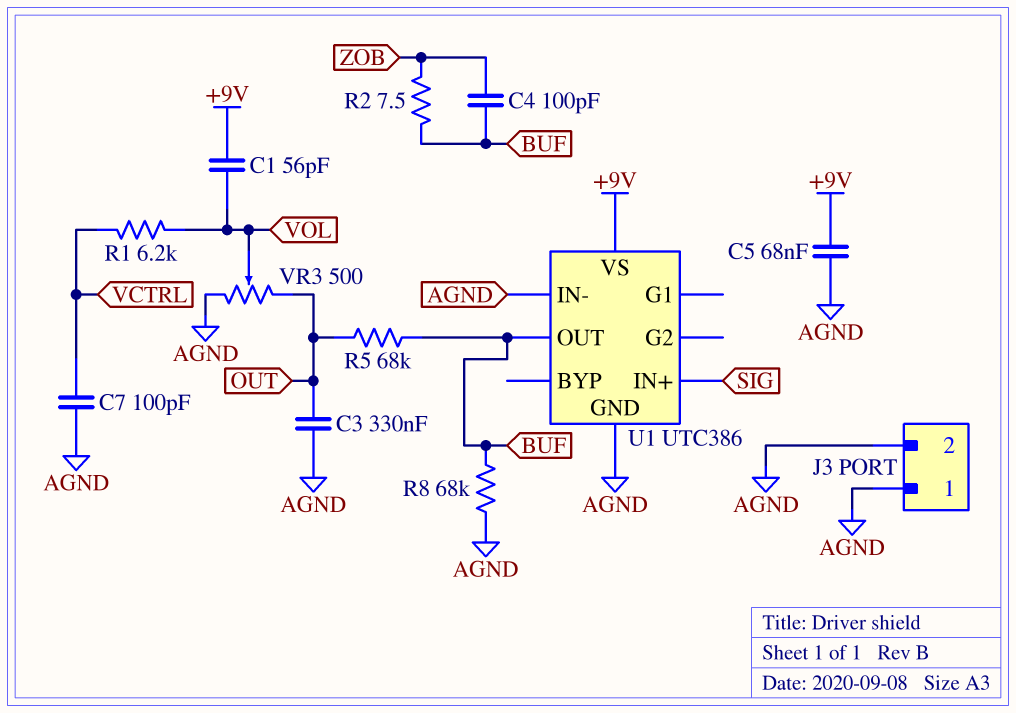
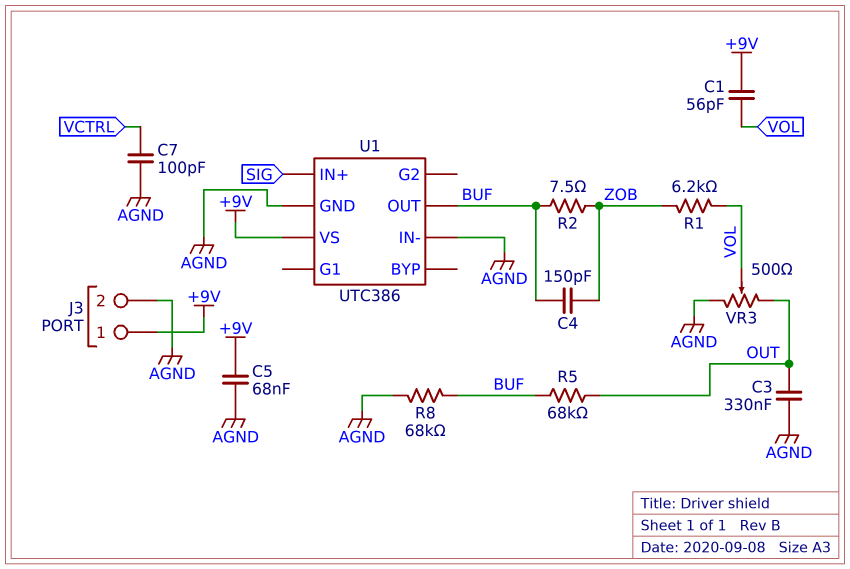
C4: 100pF (BUF, ZOB) -> 150pF (BUF, ZOB)
J3 pin 1: AGND -> +9V
R1: 6.2k (VCTRL, VOL) -> 6.2k (VOL, ZOB)

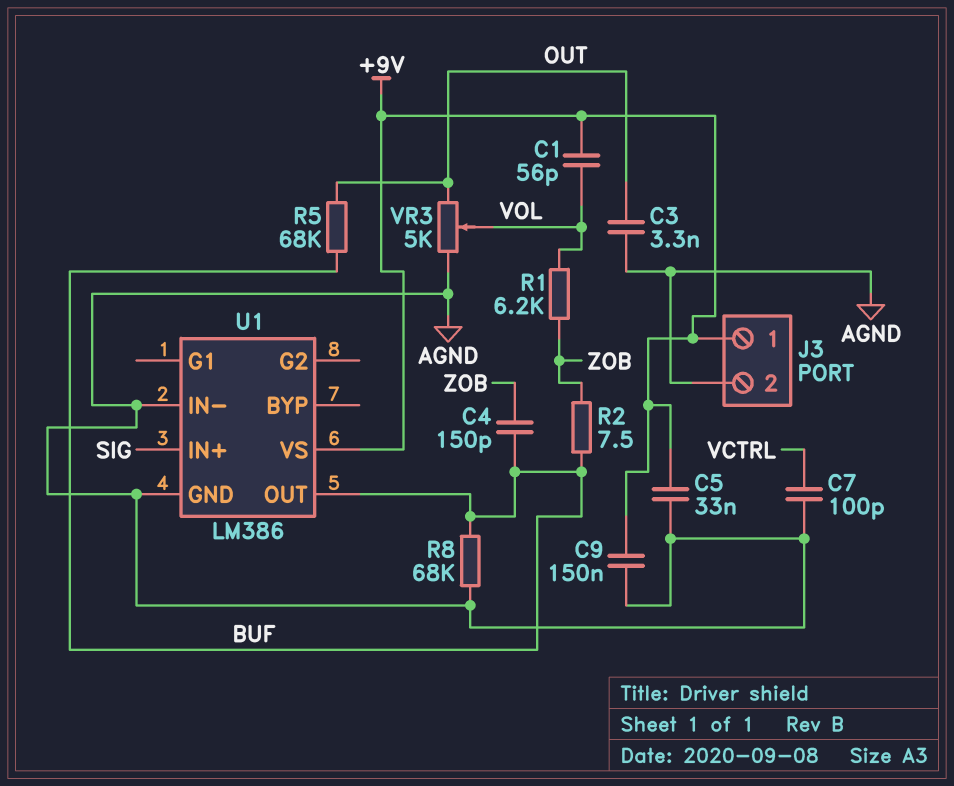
C3: 330nF (AGND, OUT) -> 3.3nF (AGND, OUT)
C5: 68nF (+9V, AGND) -> 33nF (+9V, AGND)
C9: none -> 150nF (+9V, AGND)
U1: UTC386 -> LM386
VR3: 500 (AGND, OUT, wiper VOL) -> 5k (AGND, OUT, wiper VOL)

